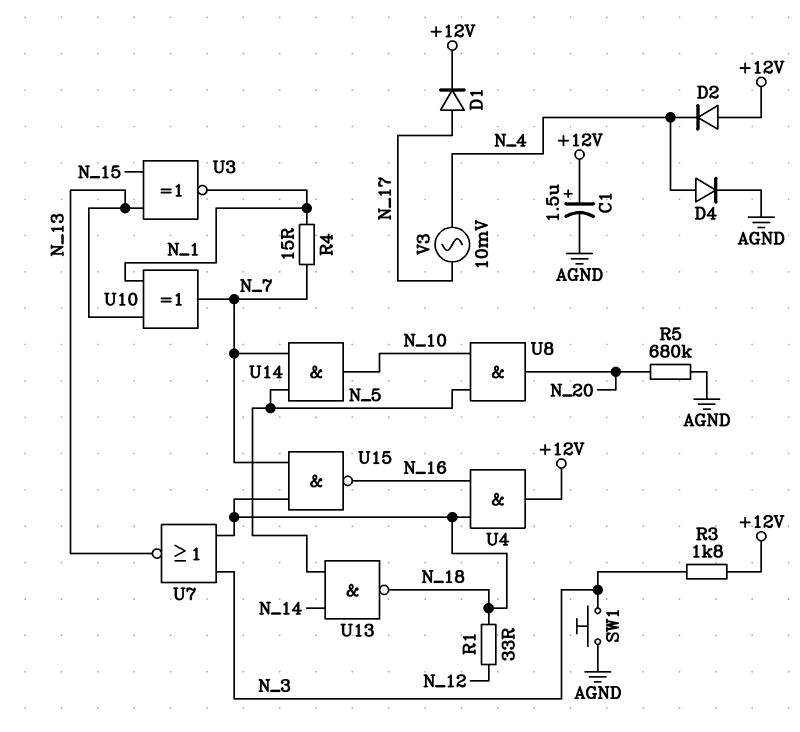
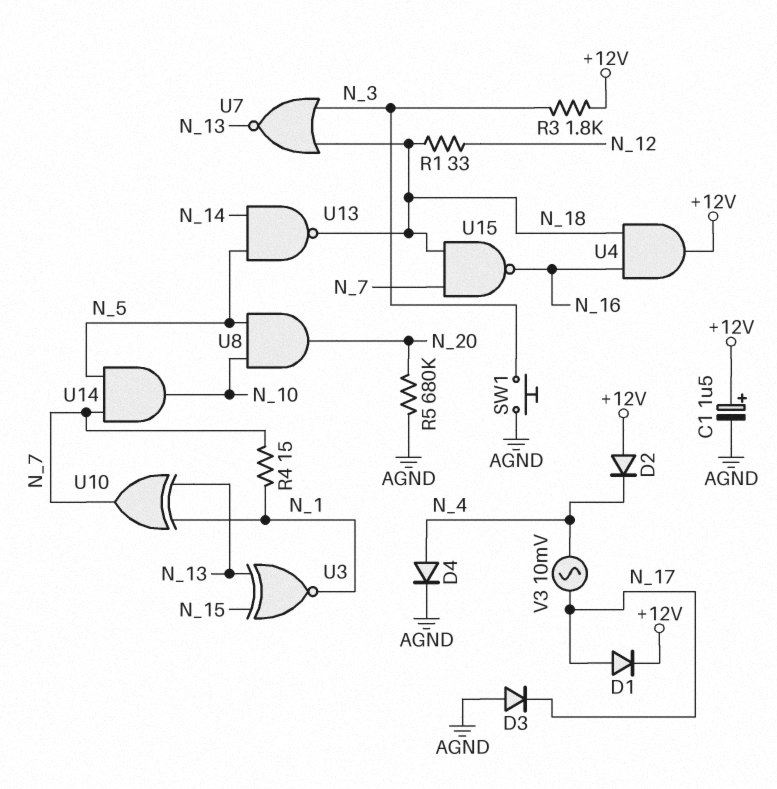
D3: none -> diode (A AGND, K N_17)

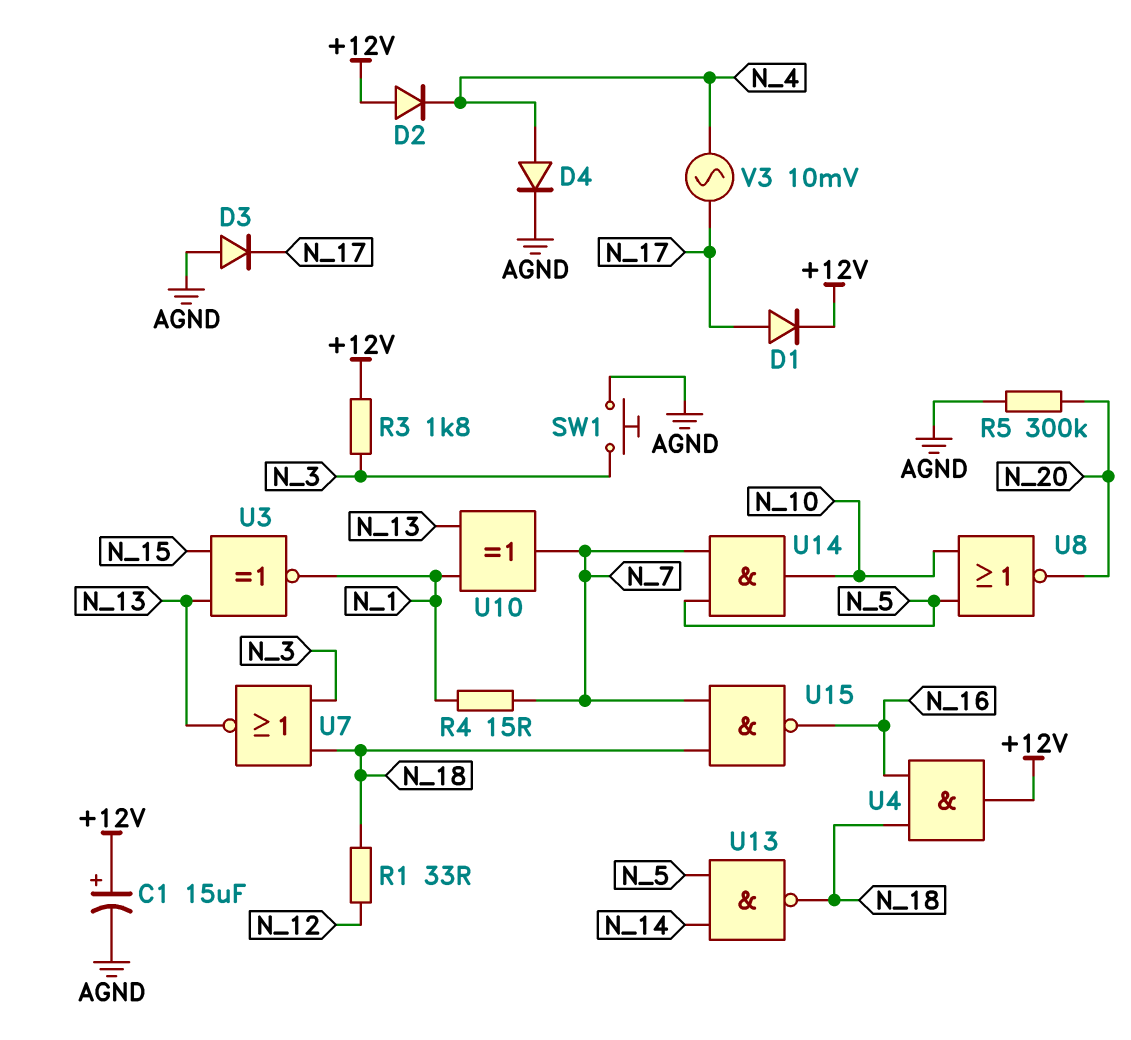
C1: 1.5uF (plus +12V, minus AGND) -> 15uF (plus +12V, minus AGND)
R5: 680k (AGND, N_20) -> 300k (AGND, N_20)
U8: AND (in N_5, in N_10, out N_20) -> NOR (in N_5, in N_10, out N_20)

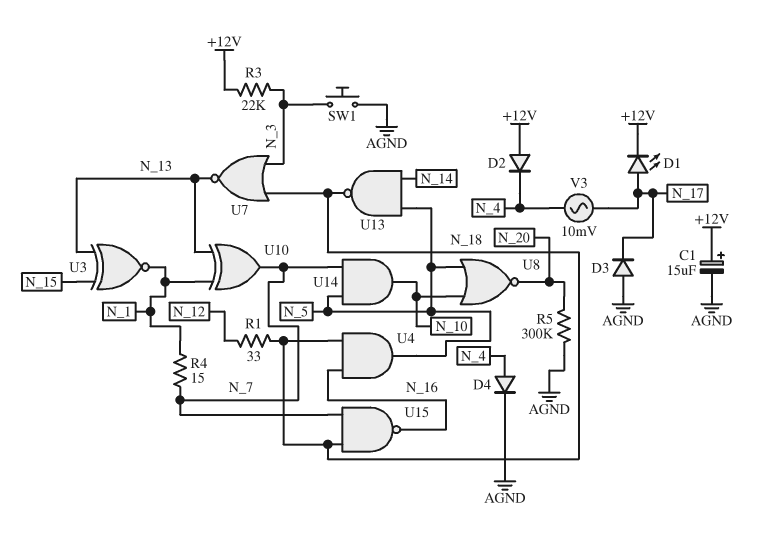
D1: diode (A N_17, K +12V) -> LED (A N_17, K +12V)
R3: 1.8k (+12V, N_3) -> 22k (+12V, N_3)
U4: AND (in N_16, in N_18, out +12V) -> AND (in N_16, in N_18, out N_5)

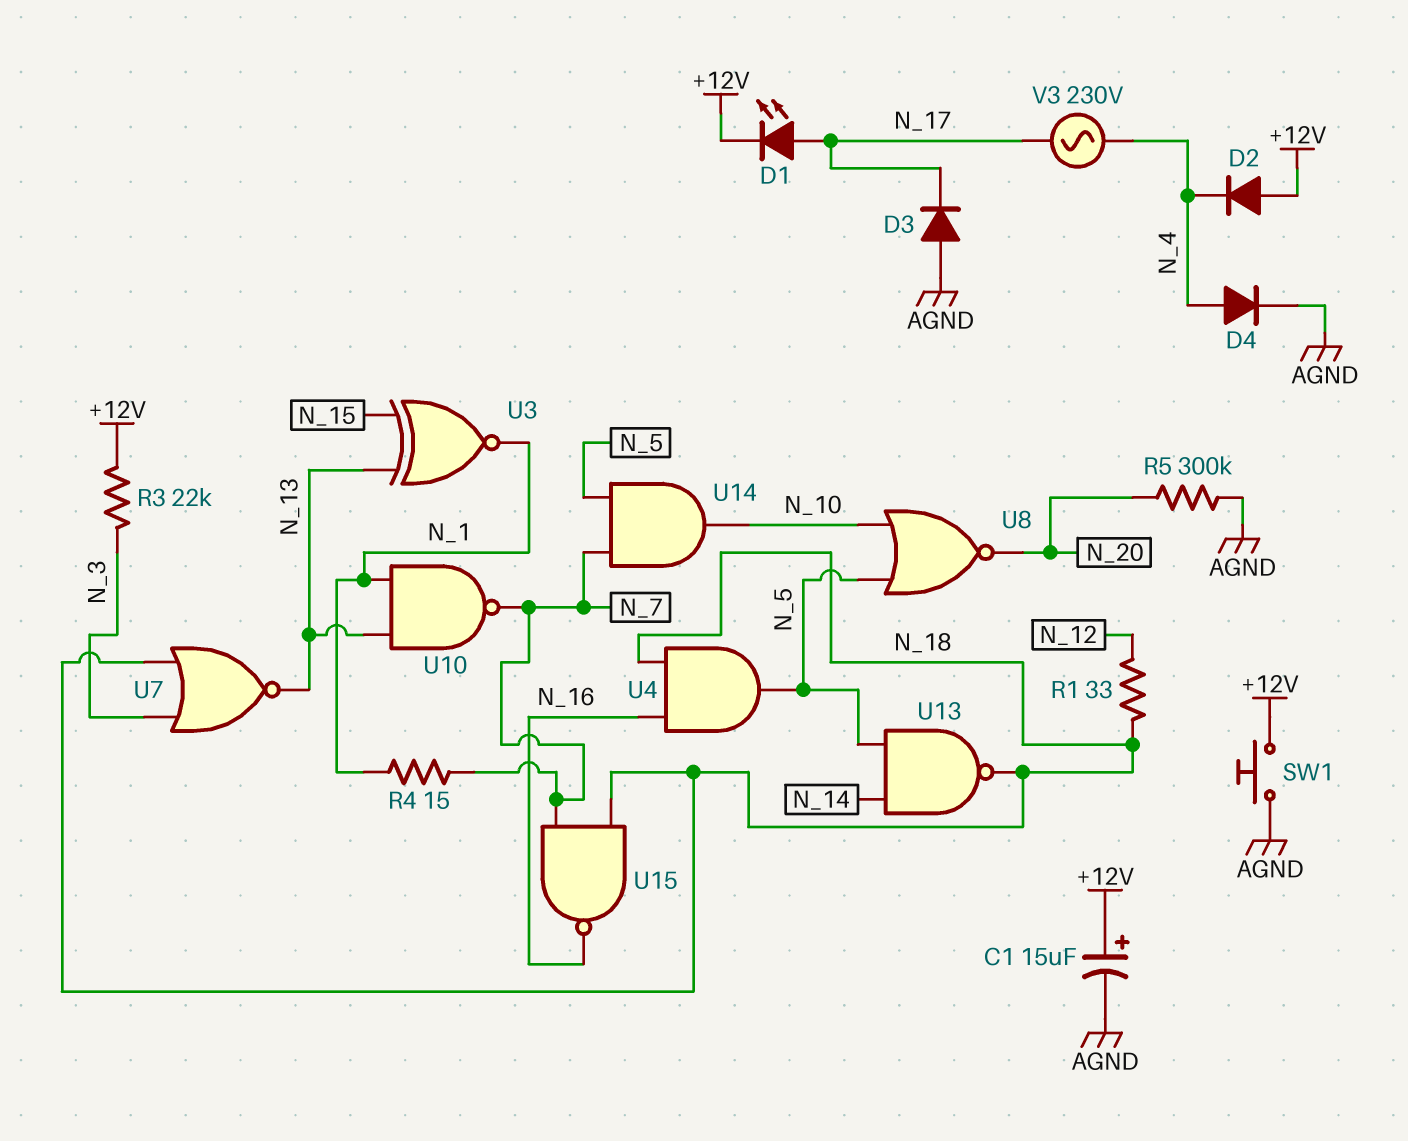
SW1: button (AGND, N_3) -> button (+12V, AGND)
U10: XOR (in N_1, in N_13, out N_7) -> NAND (in N_1, in N_13, out N_7)
V3: AC 10mV (N_4, N_17) -> AC 230V (N_4, N_17)

